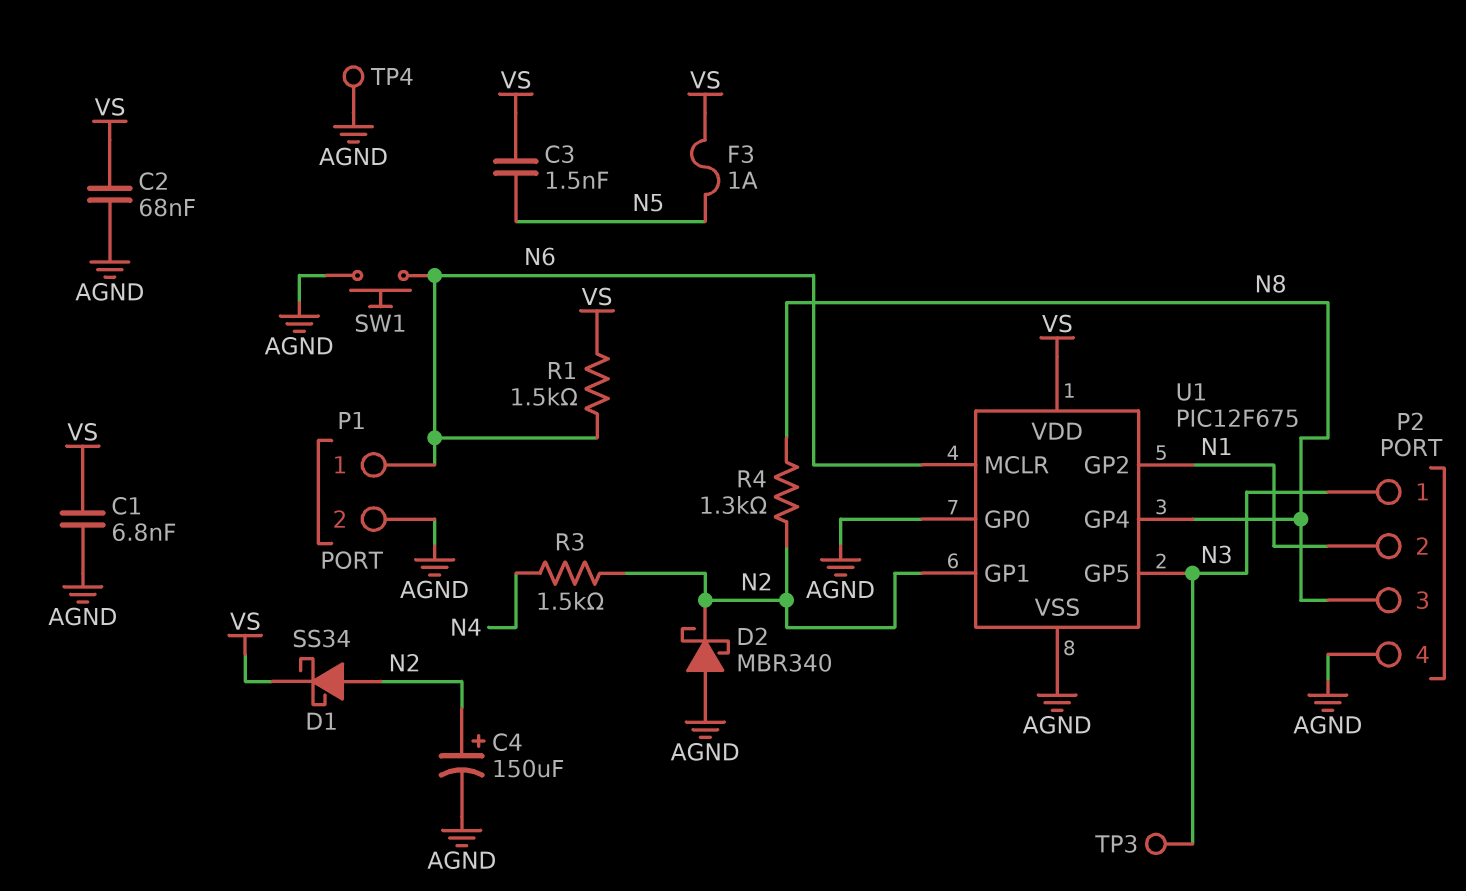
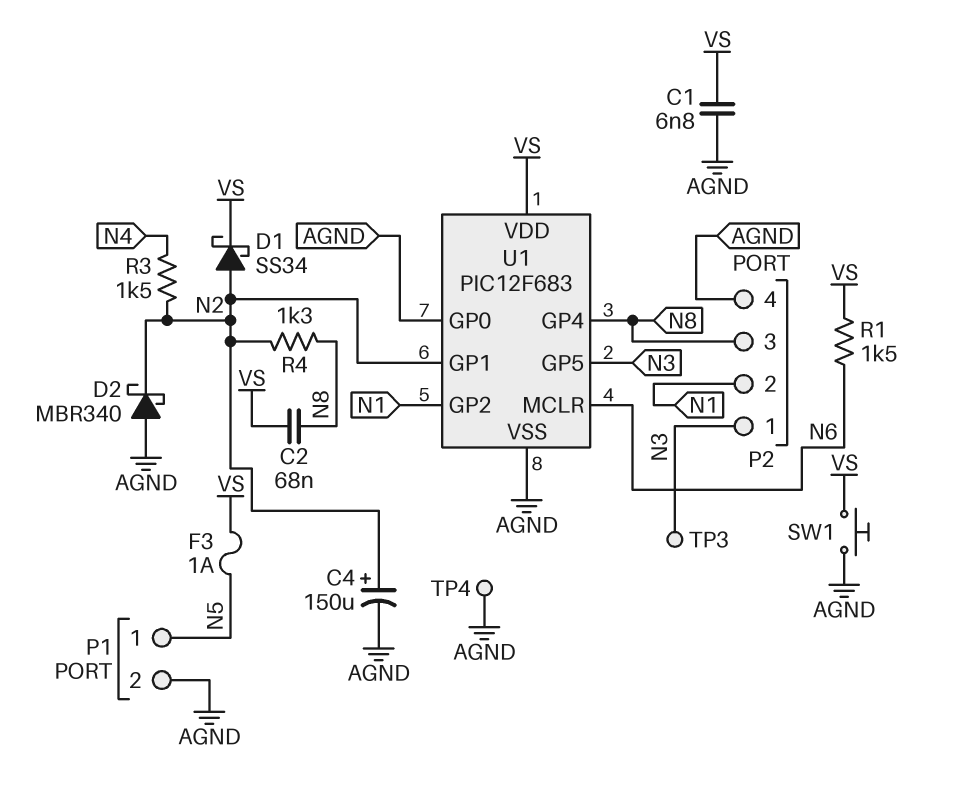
C2: 68nF (AGND, VS) -> 68nF (N8, VS)
C3: 1.5nF (N5, VS) -> none
P1 pin 1: N6 -> N5
SW1: button (AGND, N6) -> button (AGND, VS)
U1: PIC12F675 -> PIC12F683

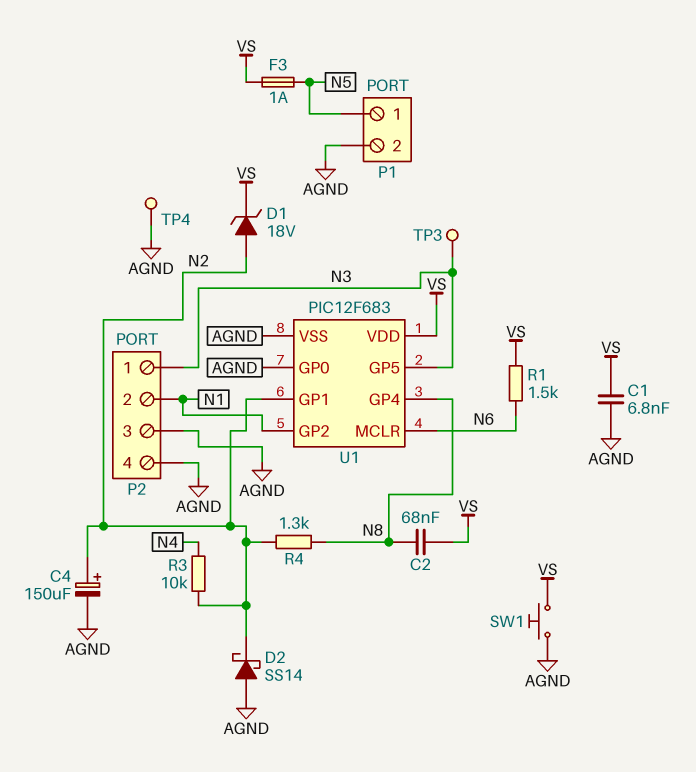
D1: schottky SS34 (A N2, K VS) -> zener 18V (A N2, K VS)
D2: schottky MBR340 (A AGND, K N2) -> schottky SS14 (A AGND, K N2)
P2 pin 3: N8 -> AGND
R3: 1.5k (N2, N4) -> 10k (N2, N4)

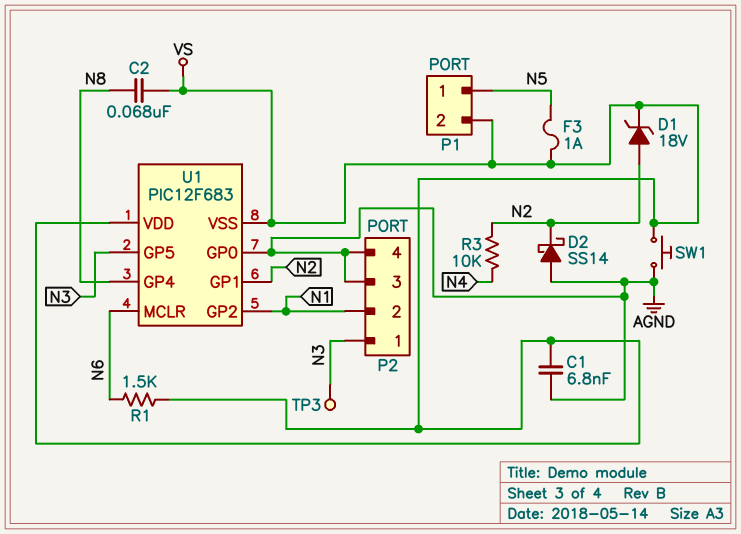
C4: 150uF (plus N2, minus AGND) -> none
P1 pin 2: AGND -> VS
R4: 1.3k (N2, N8) -> none
TP4: test point (AGND) -> none
U1 pin VSS: AGND -> VS

